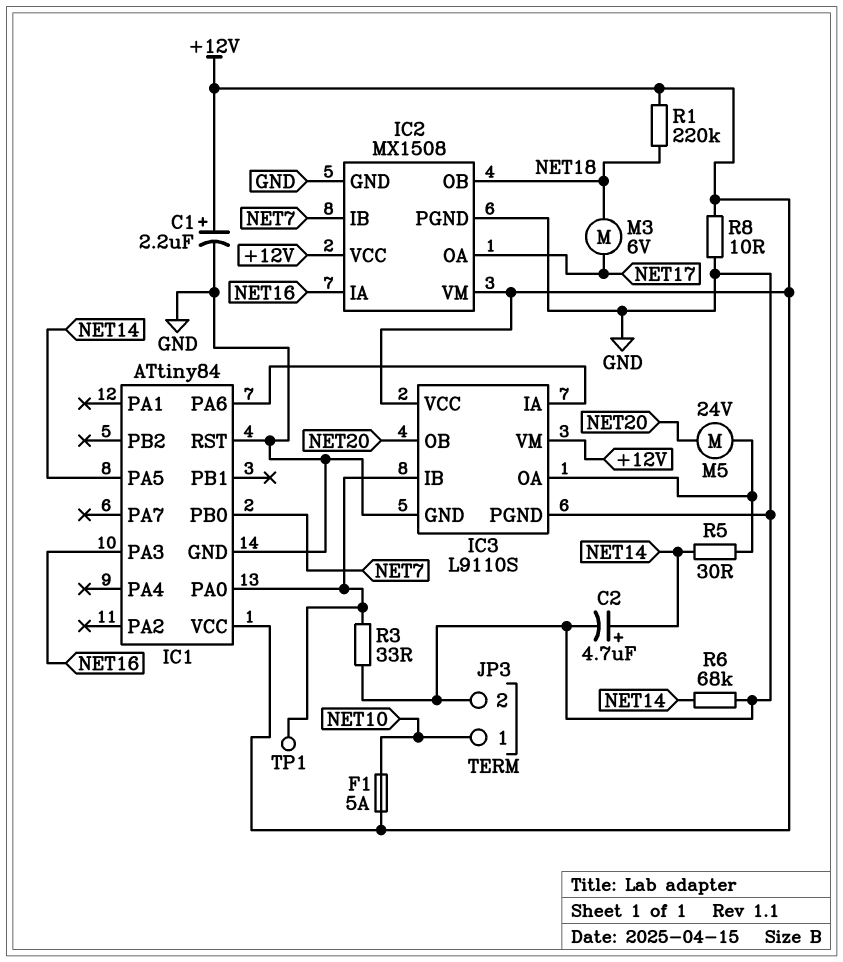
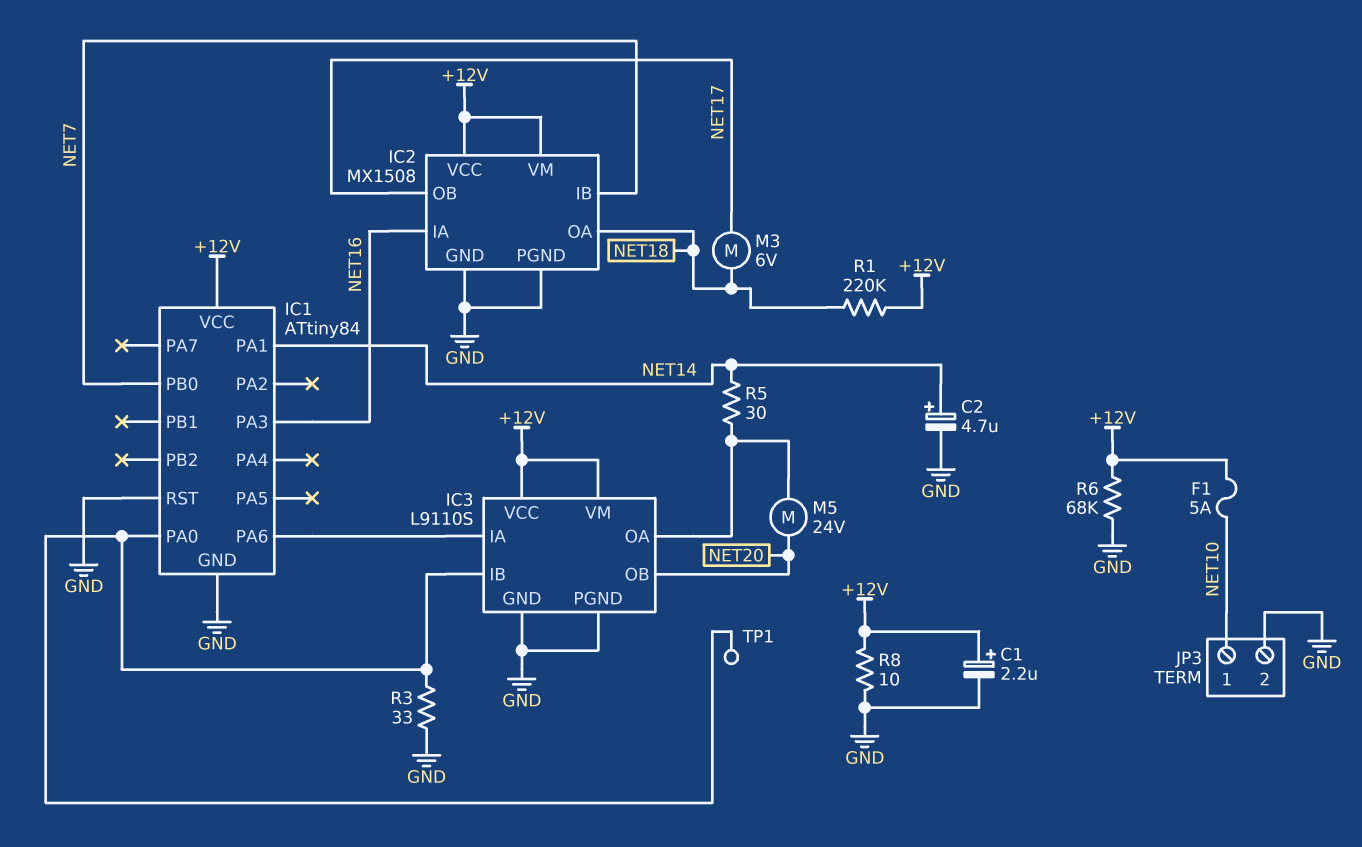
IC1 pin PA1: none -> NET14
IC1 pin PA5: NET14 -> none
IC2 pin OA: NET17 -> NET18
IC2 pin OB: NET18 -> NET17
R6: 68k (GND, NET14) -> 68k (+12V, GND)

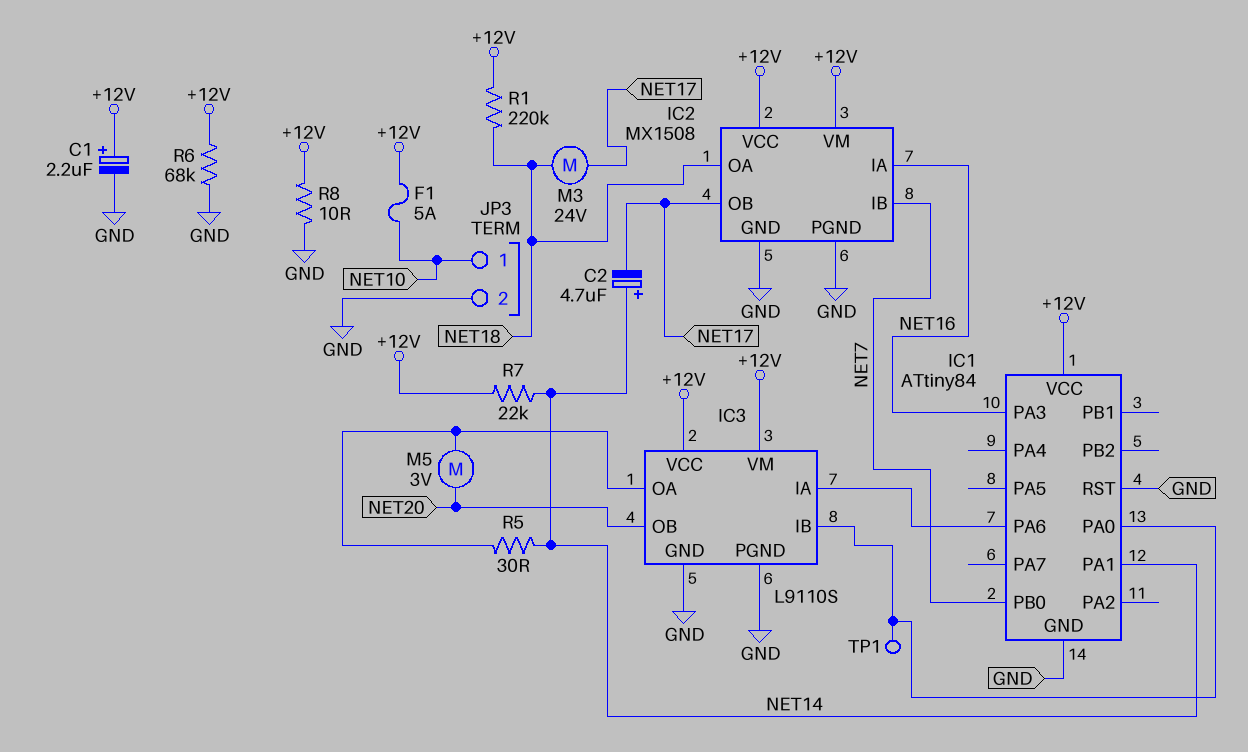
C2: 4.7uF (plus NET14, minus GND) -> 4.7uF (plus NET14, minus NET17)
M3: motor 6V (NET17, NET18) -> motor 24V (NET17, NET18)
M5: motor 24V (IC3/OA, NET20) -> motor 3V (IC3/OA, NET20)
R3: 33 (GND, IC1/PA0) -> none
R7: none -> 22k (+12V, NET14)

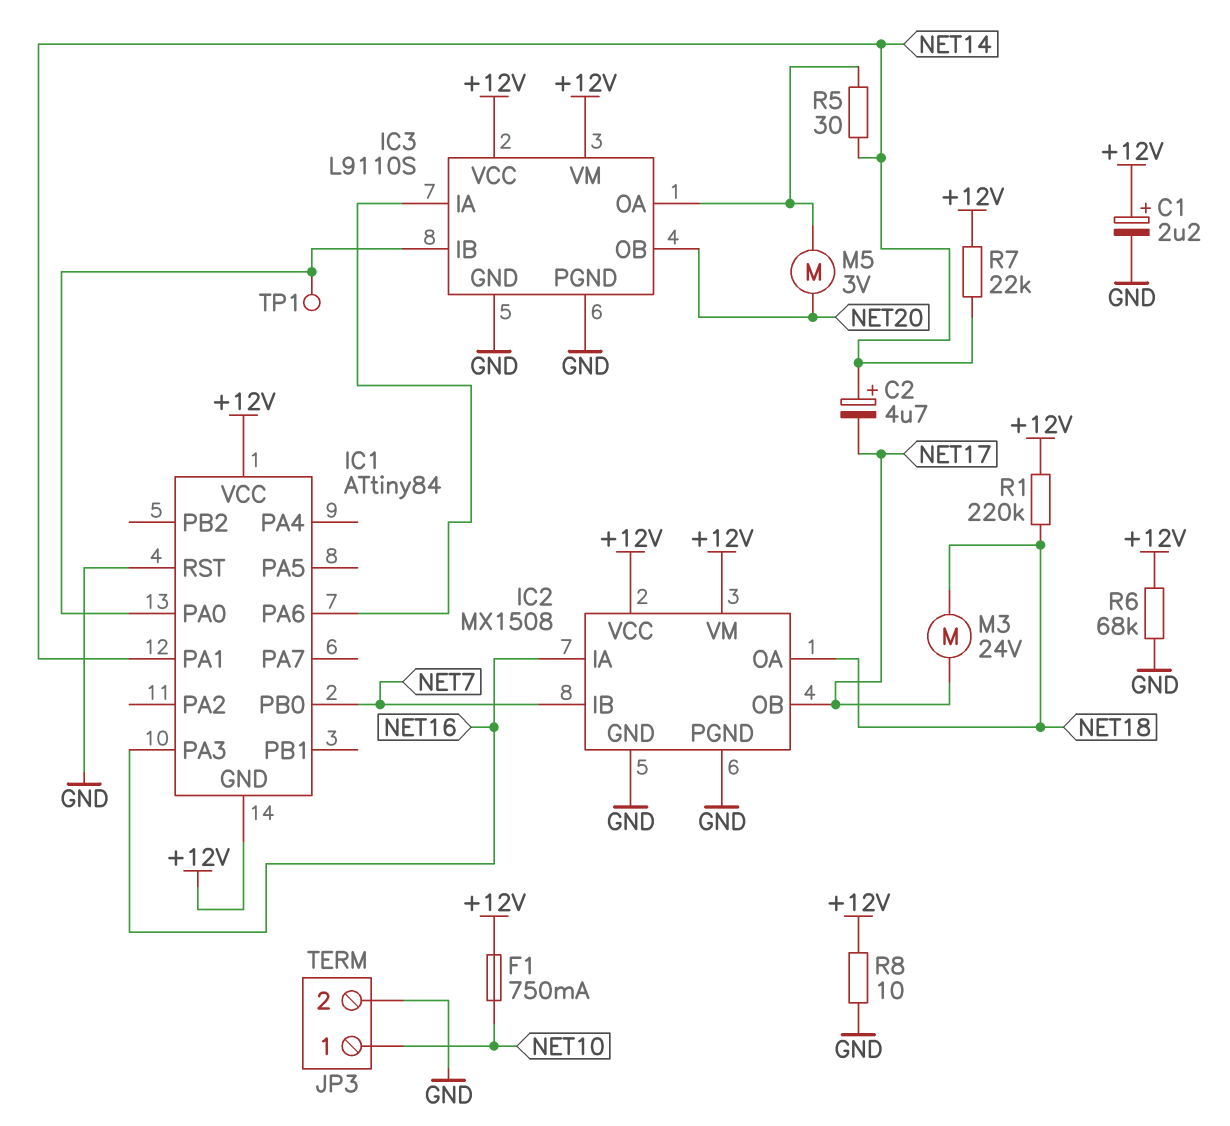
F1: 5A (+12V, NET10) -> 750mA (+12V, NET10)
IC1 pin GND: GND -> +12V

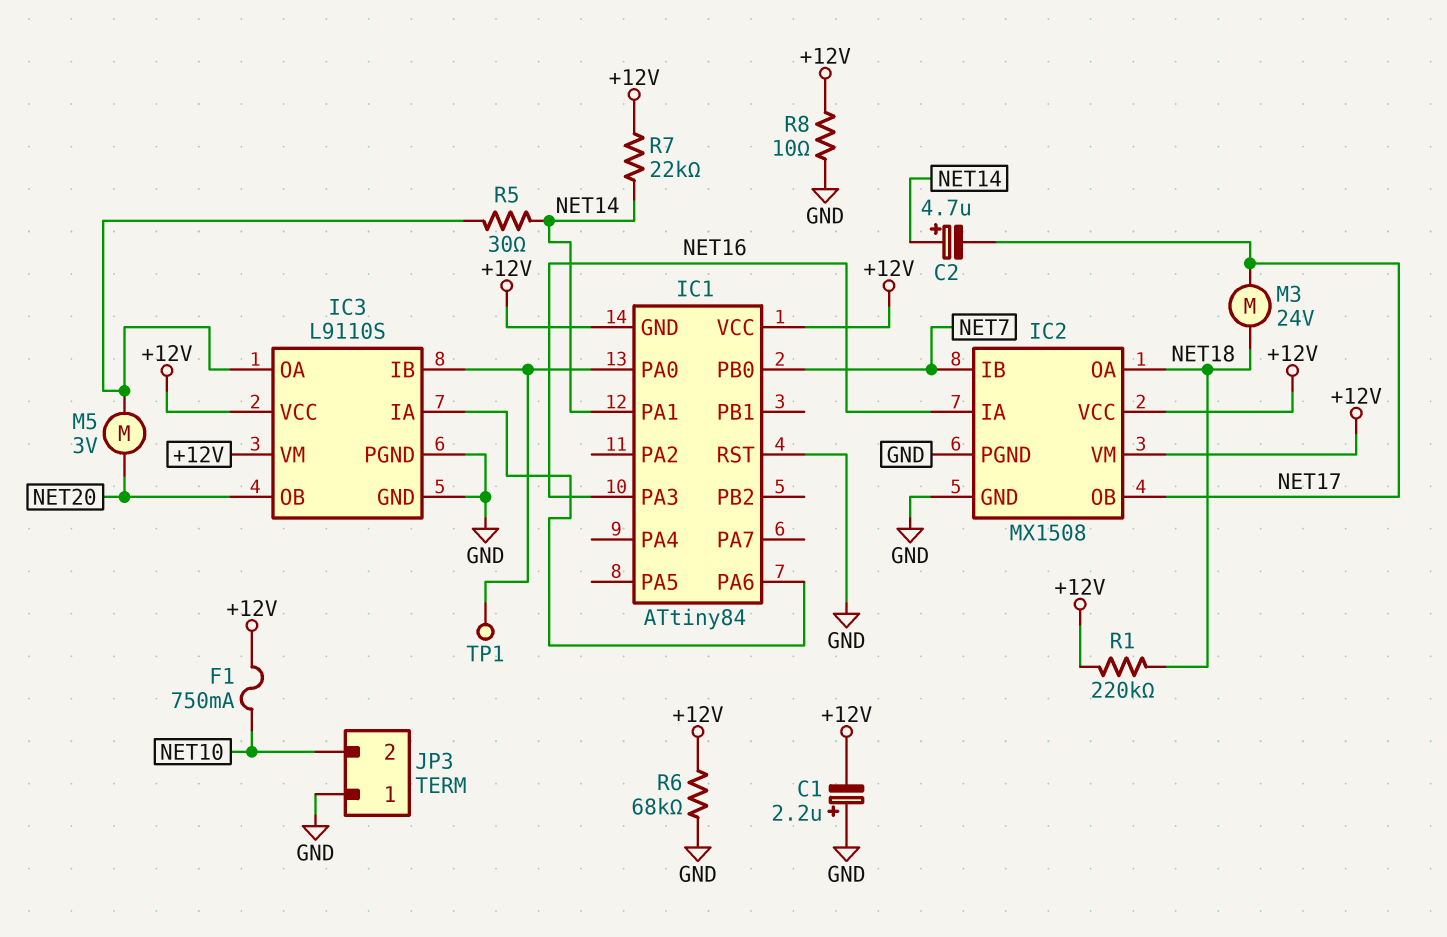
C1: 2.2uF (plus +12V, minus GND) -> 2.2uF (plus GND, minus +12V)
JP3 pin 1: NET10 -> GND
JP3 pin 2: GND -> NET10

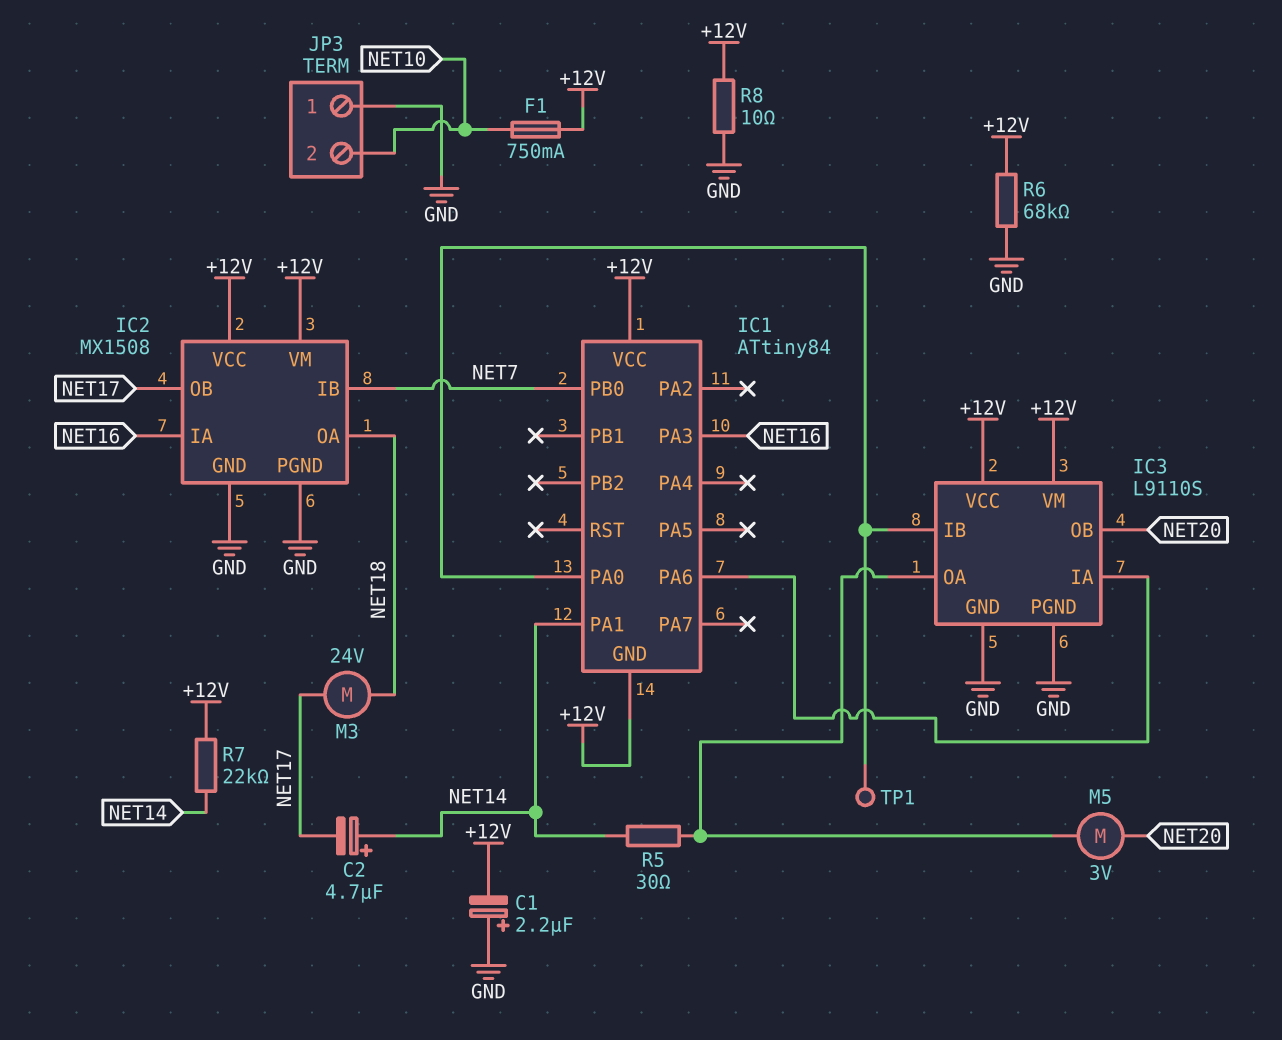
IC1 pin RST: GND -> none
R1: 220k (+12V, NET18) -> none

